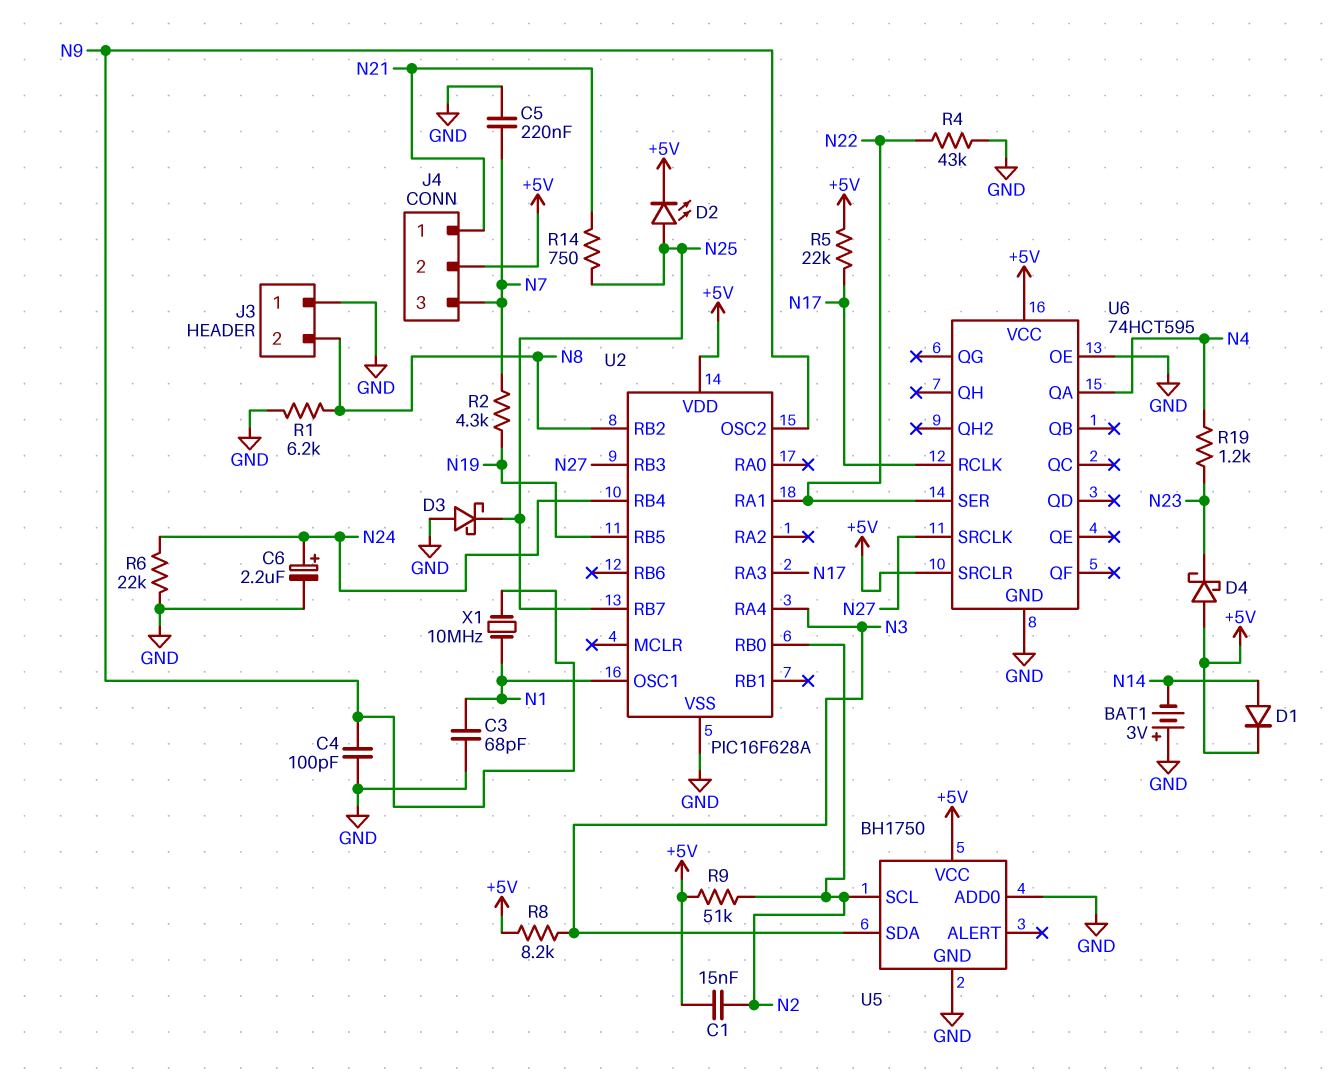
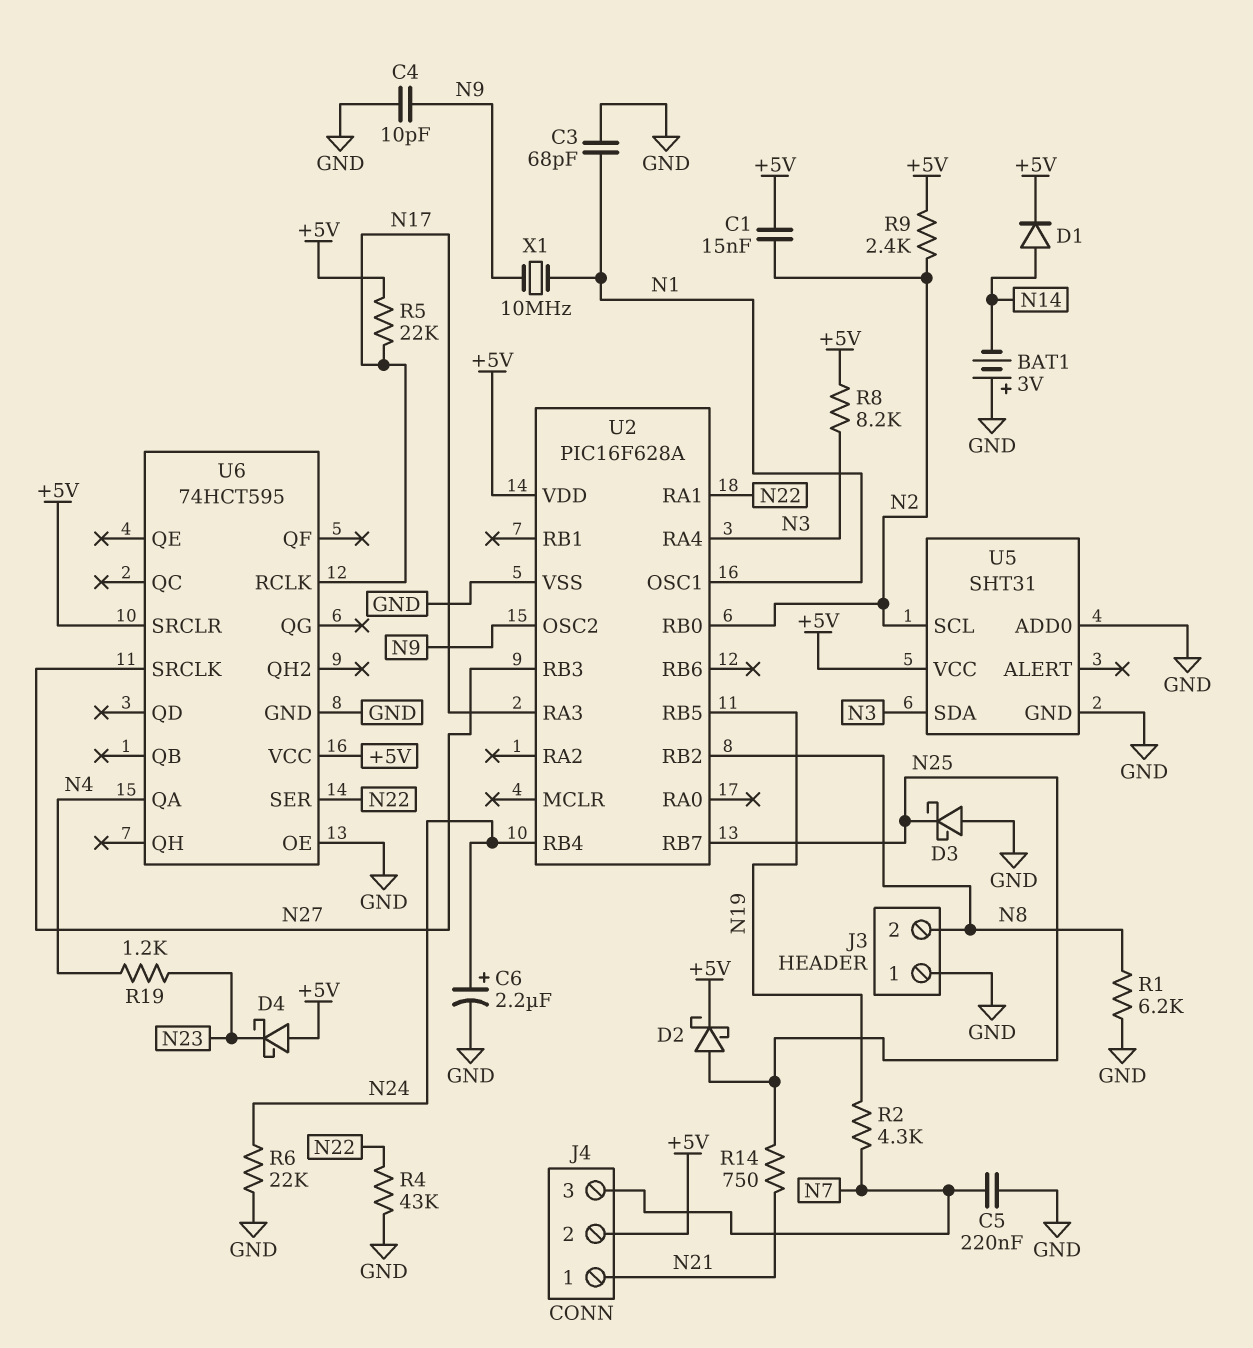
C4: 100pF (GND, N9) -> 10pF (GND, N9)
D2: LED (A N25, K +5V) -> schottky (A N25, K +5V)
R9: 51k (+5V, N2) -> 2.4k (+5V, N2)
U5: BH1750 -> SHT31

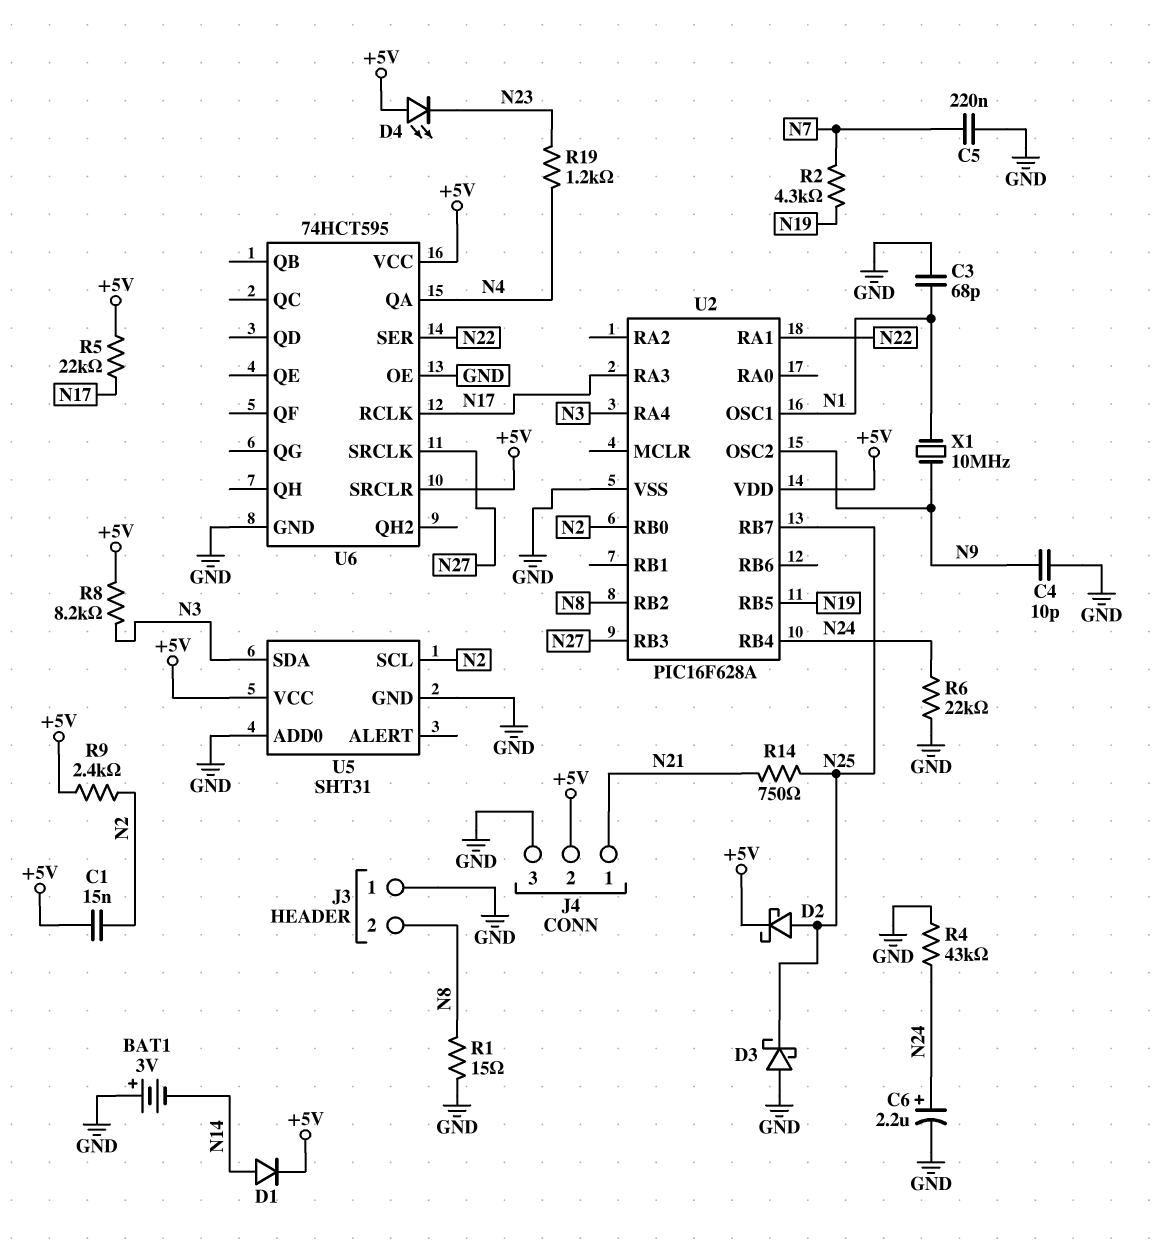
D4: schottky (A +5V, K N23) -> LED (A +5V, K N23)
J4 pin 3: N7 -> GND
R1: 6.2k (GND, N8) -> 15 (GND, N8)
R4: 43k (GND, N22) -> 43k (GND, N24)

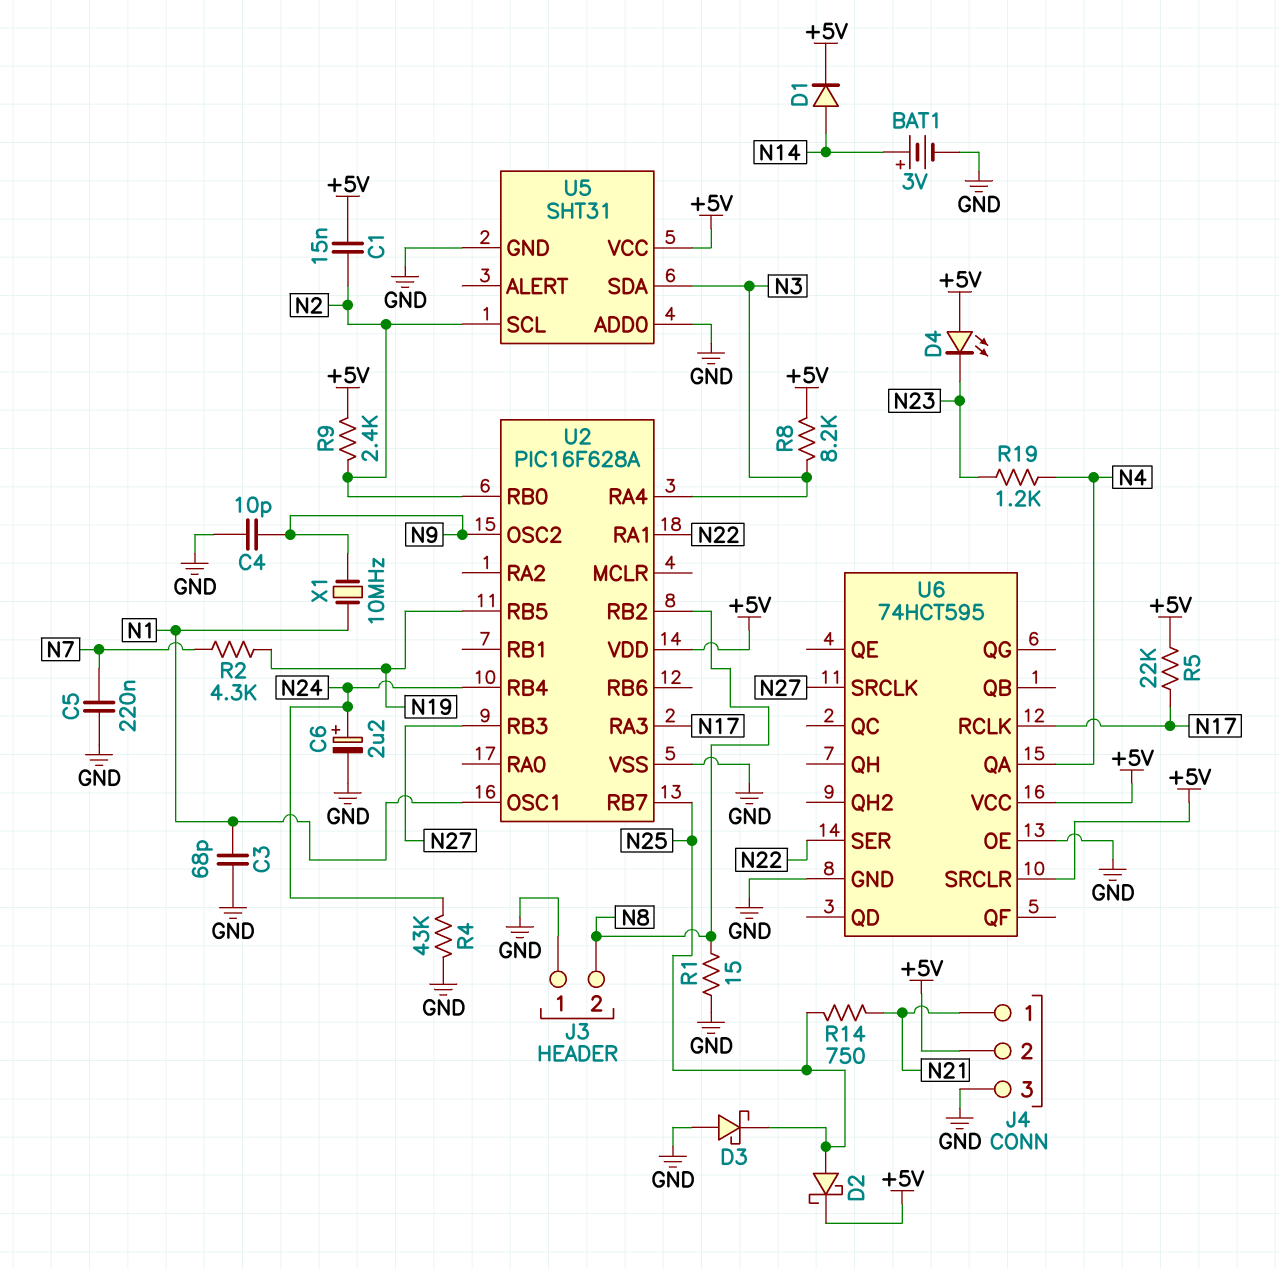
BAT1: 3V (plus GND, minus N14) -> 3V (plus N14, minus GND)
R6: 22k (GND, N24) -> none

